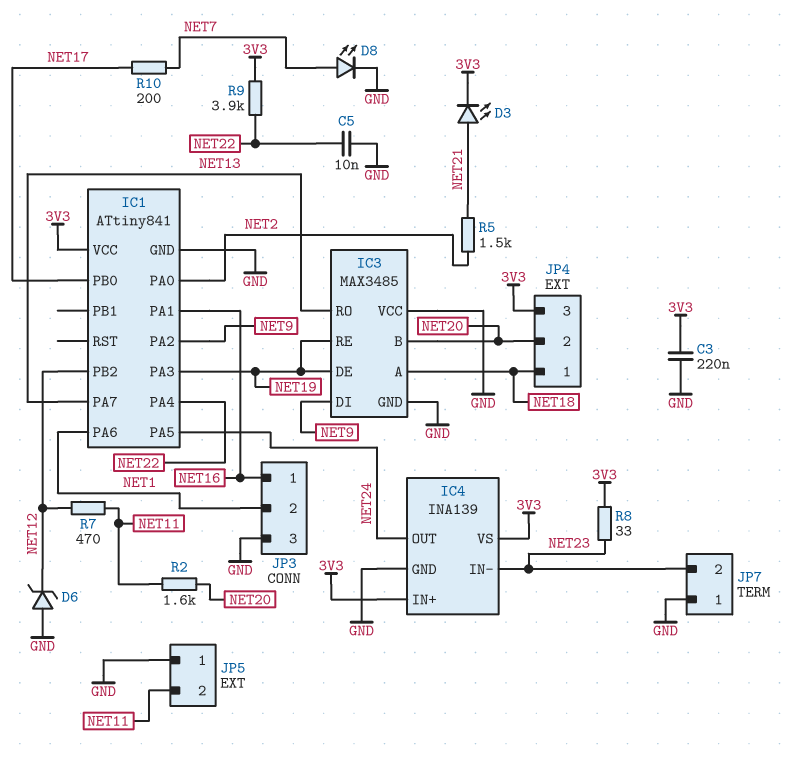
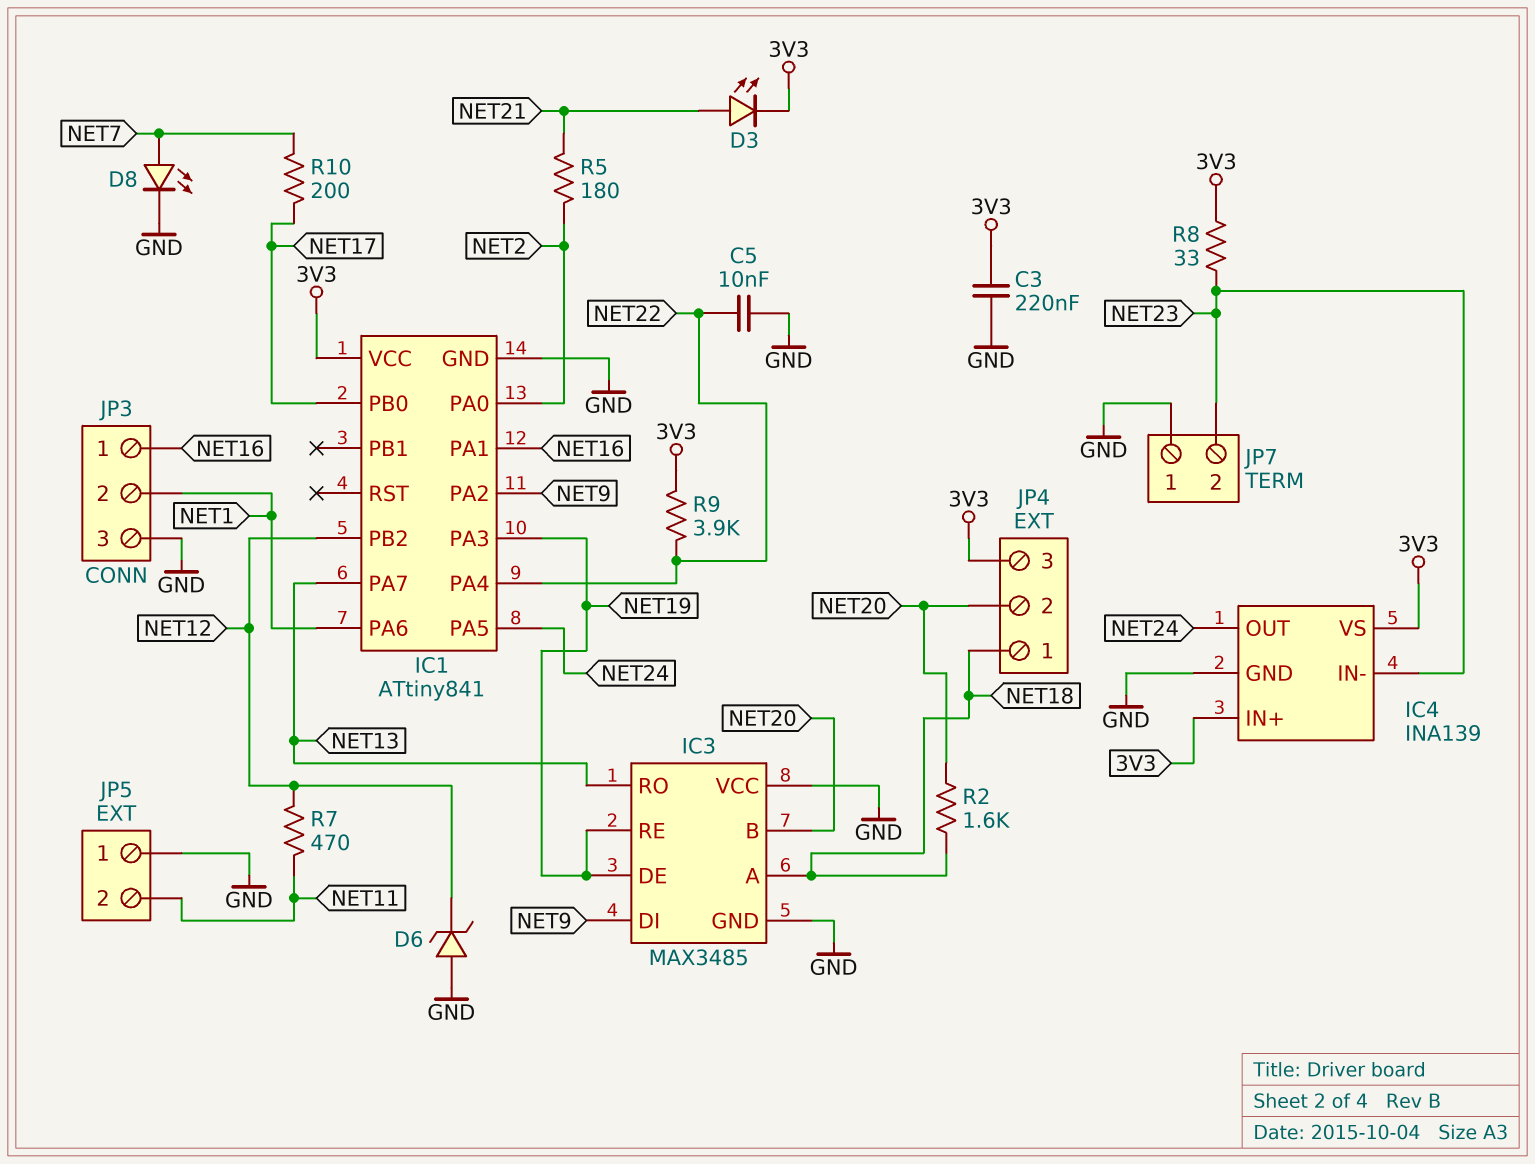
R2: 1.6k (NET11, NET20) -> 1.6k (NET18, NET20)
R5: 1.5k (NET2, NET21) -> 180 (NET2, NET21)

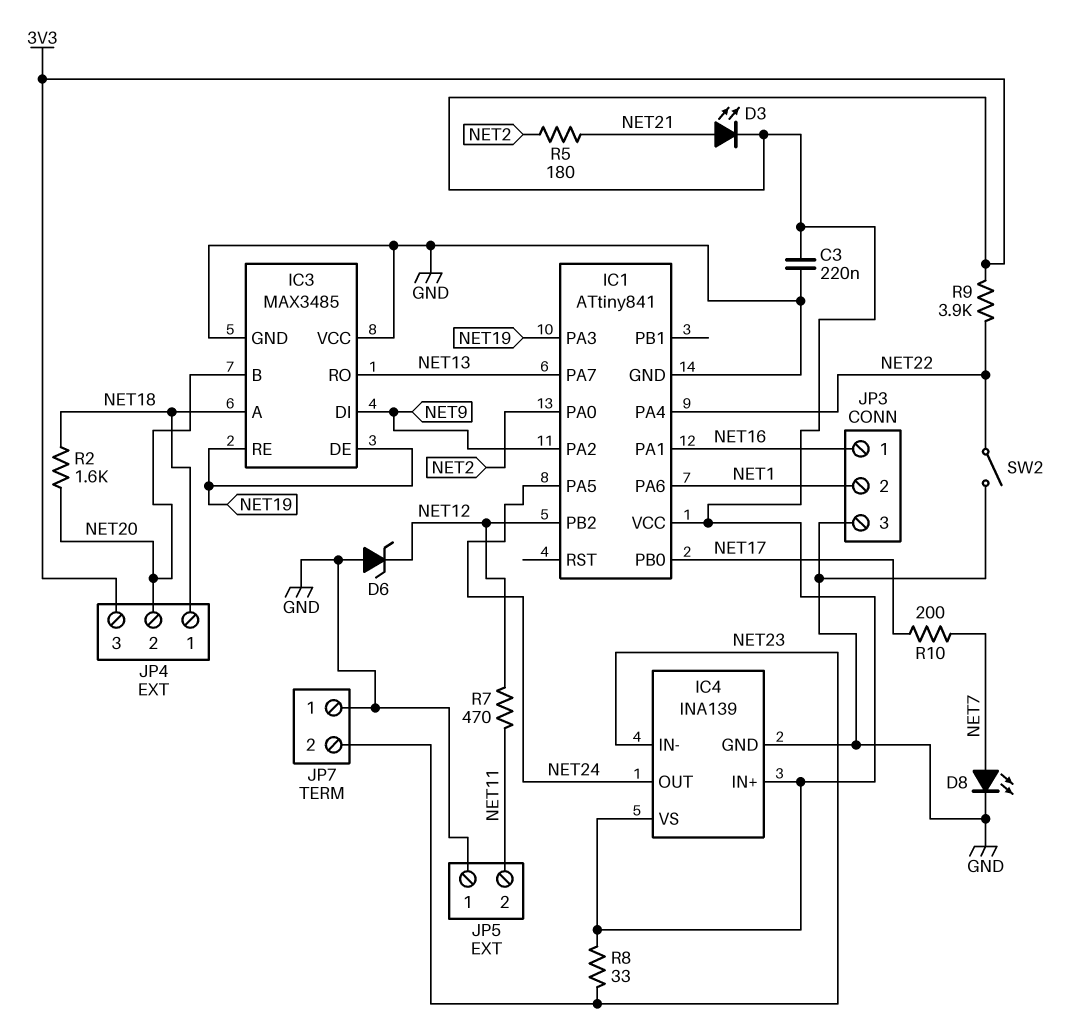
C5: 10nF (GND, NET22) -> none
SW2: none -> switch (GND, NET22)

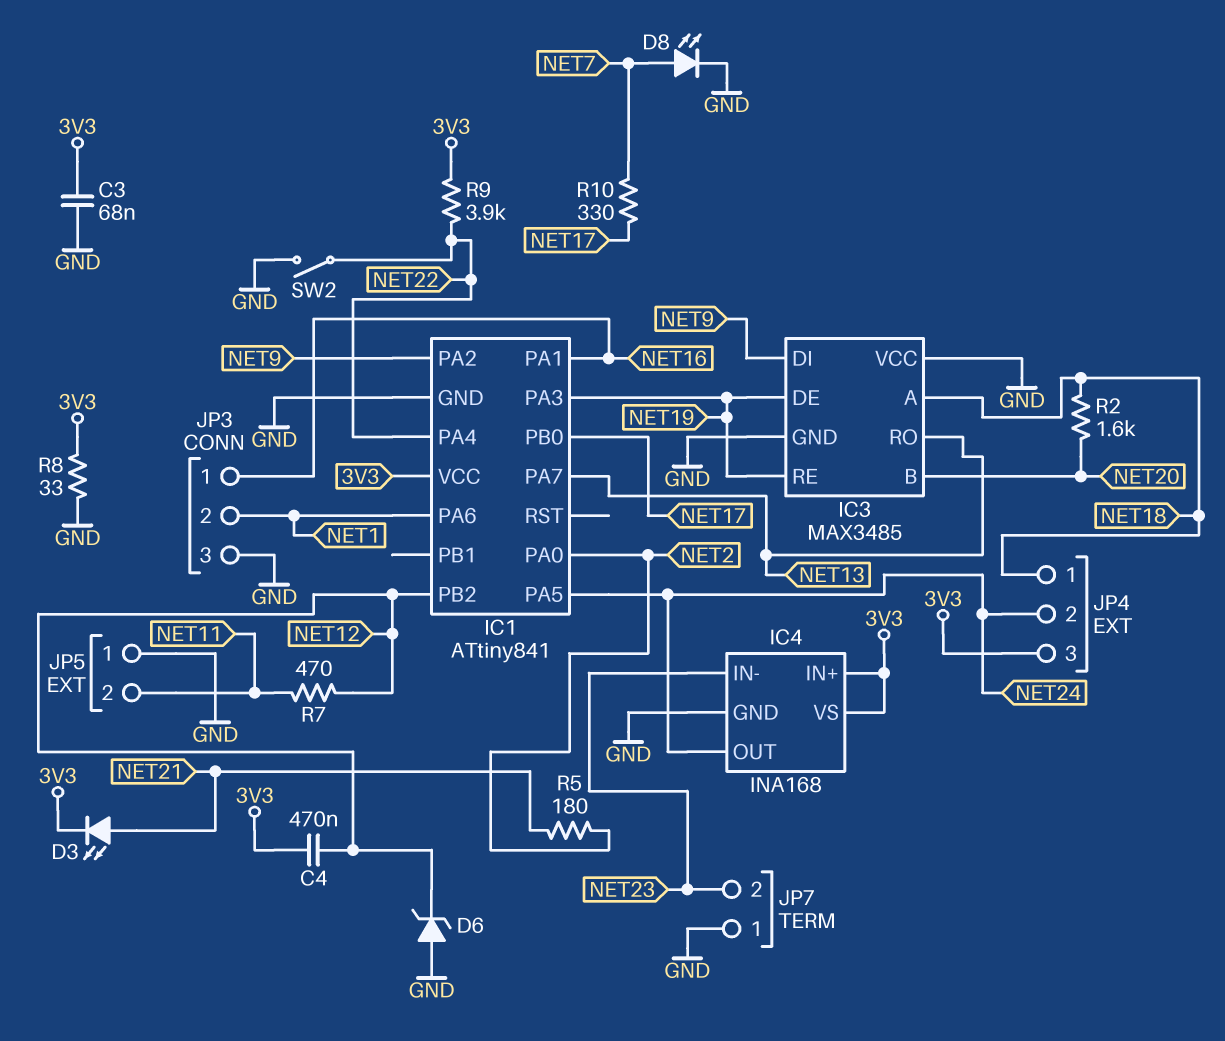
C3: 220nF (3V3, GND) -> 68nF (3V3, GND)
C4: none -> 470nF (3V3, NET12)
IC4: INA139 -> INA168
JP4 pin 2: NET20 -> NET24
R8: 33 (3V3, NET23) -> 33 (3V3, GND)
R10: 200 (NET7, NET17) -> 330 (NET7, NET17)

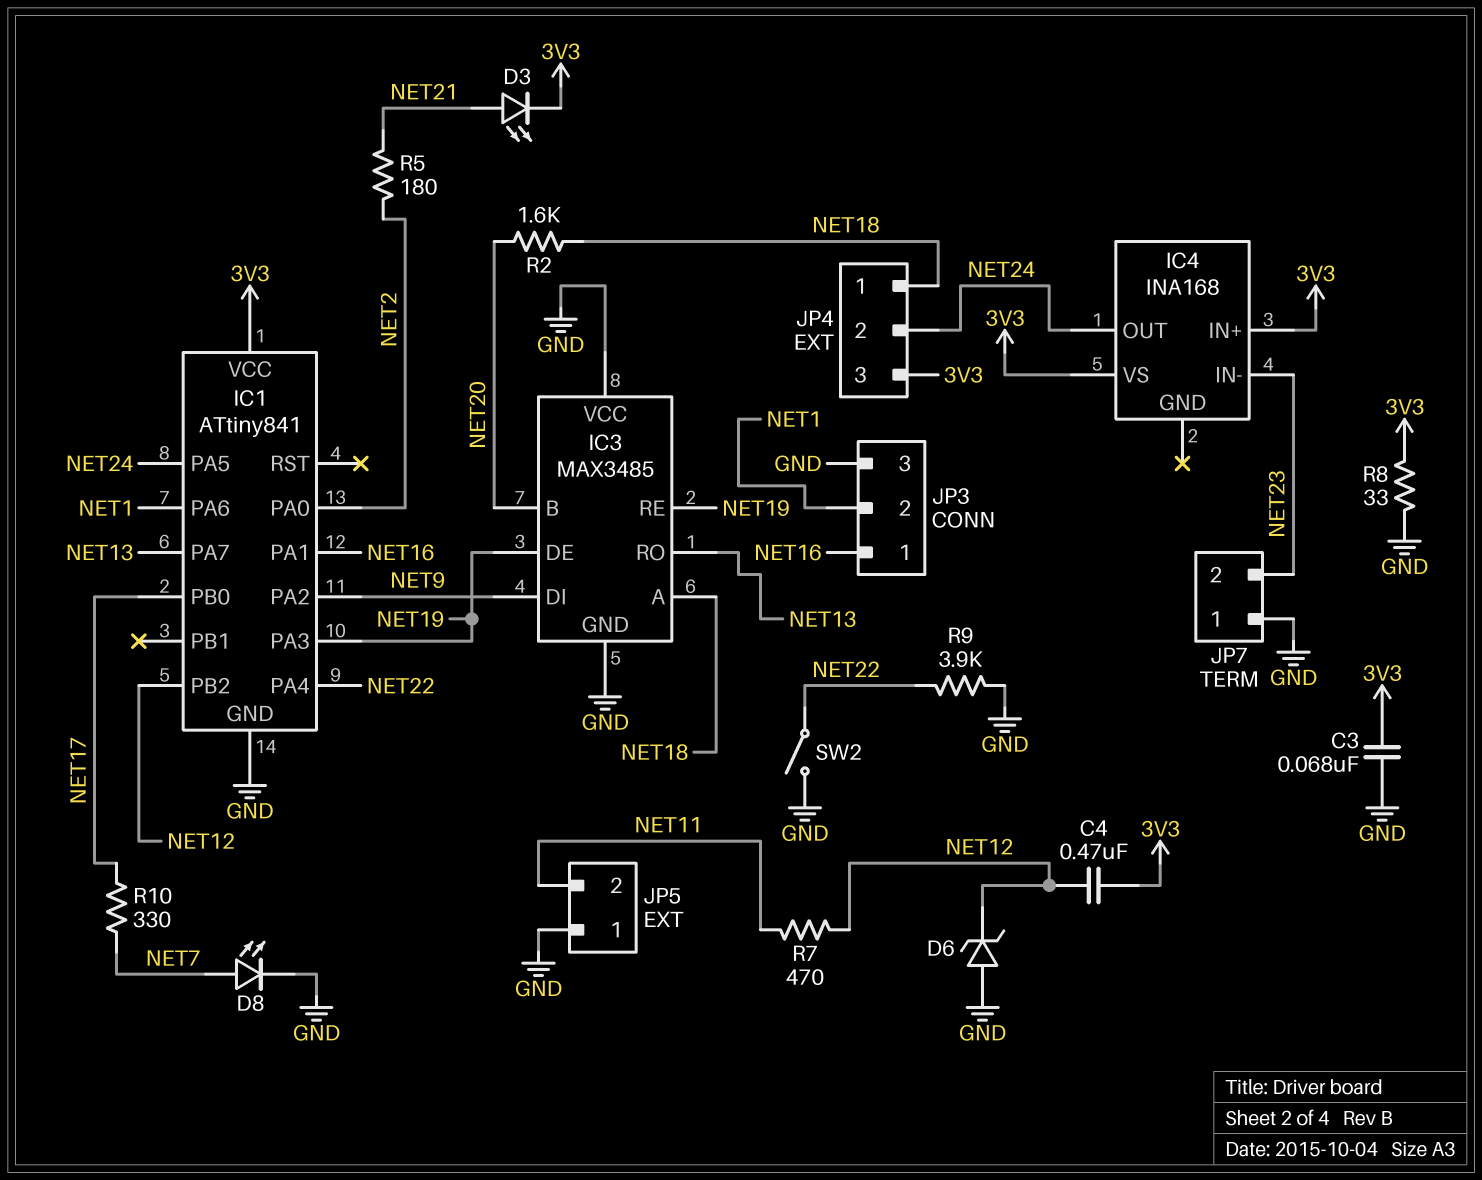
IC4 pin GND: GND -> none
R9: 3.9k (3V3, NET22) -> 3.9k (GND, NET22)

